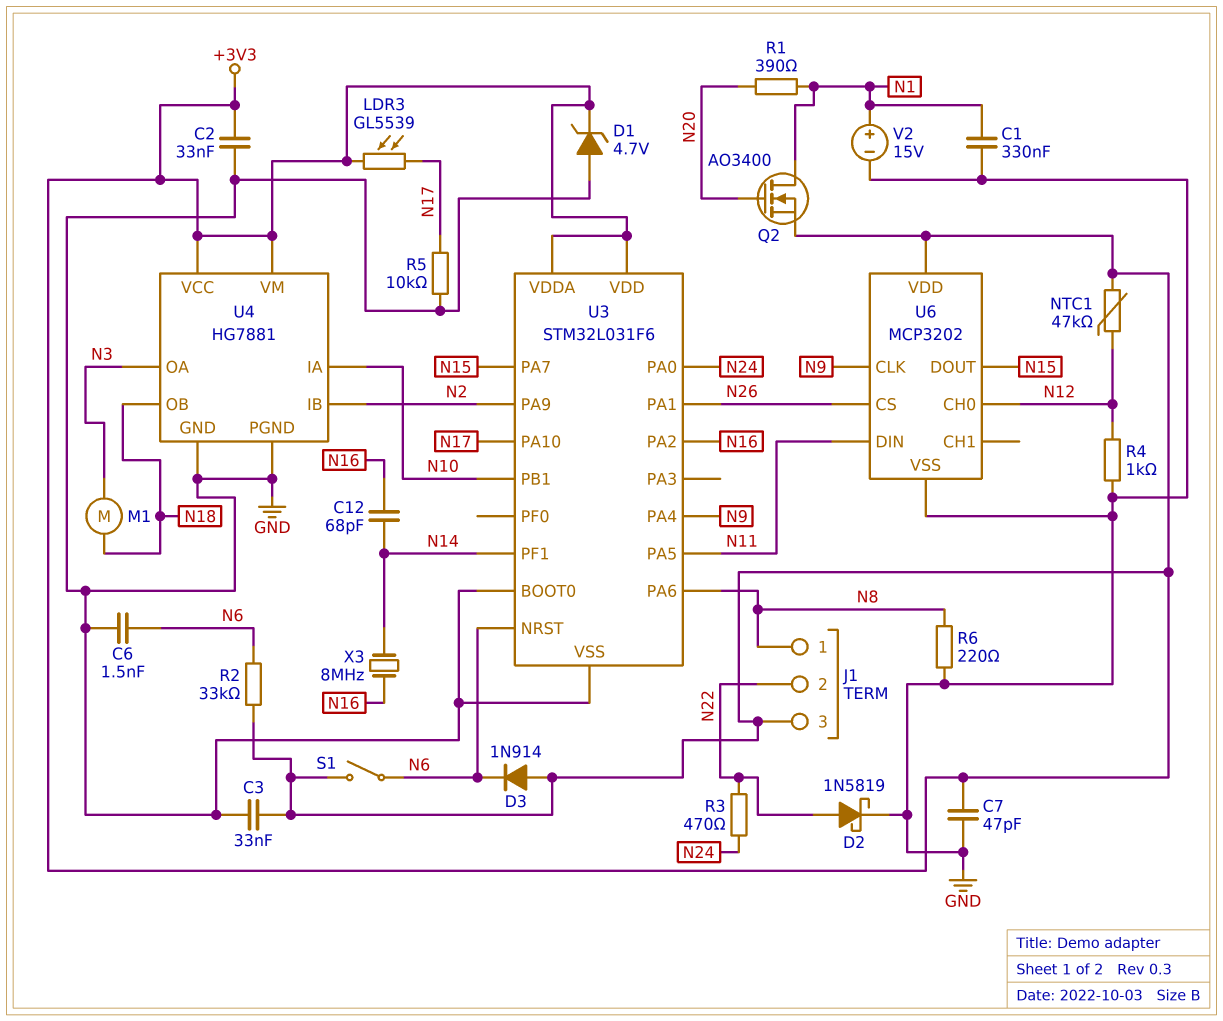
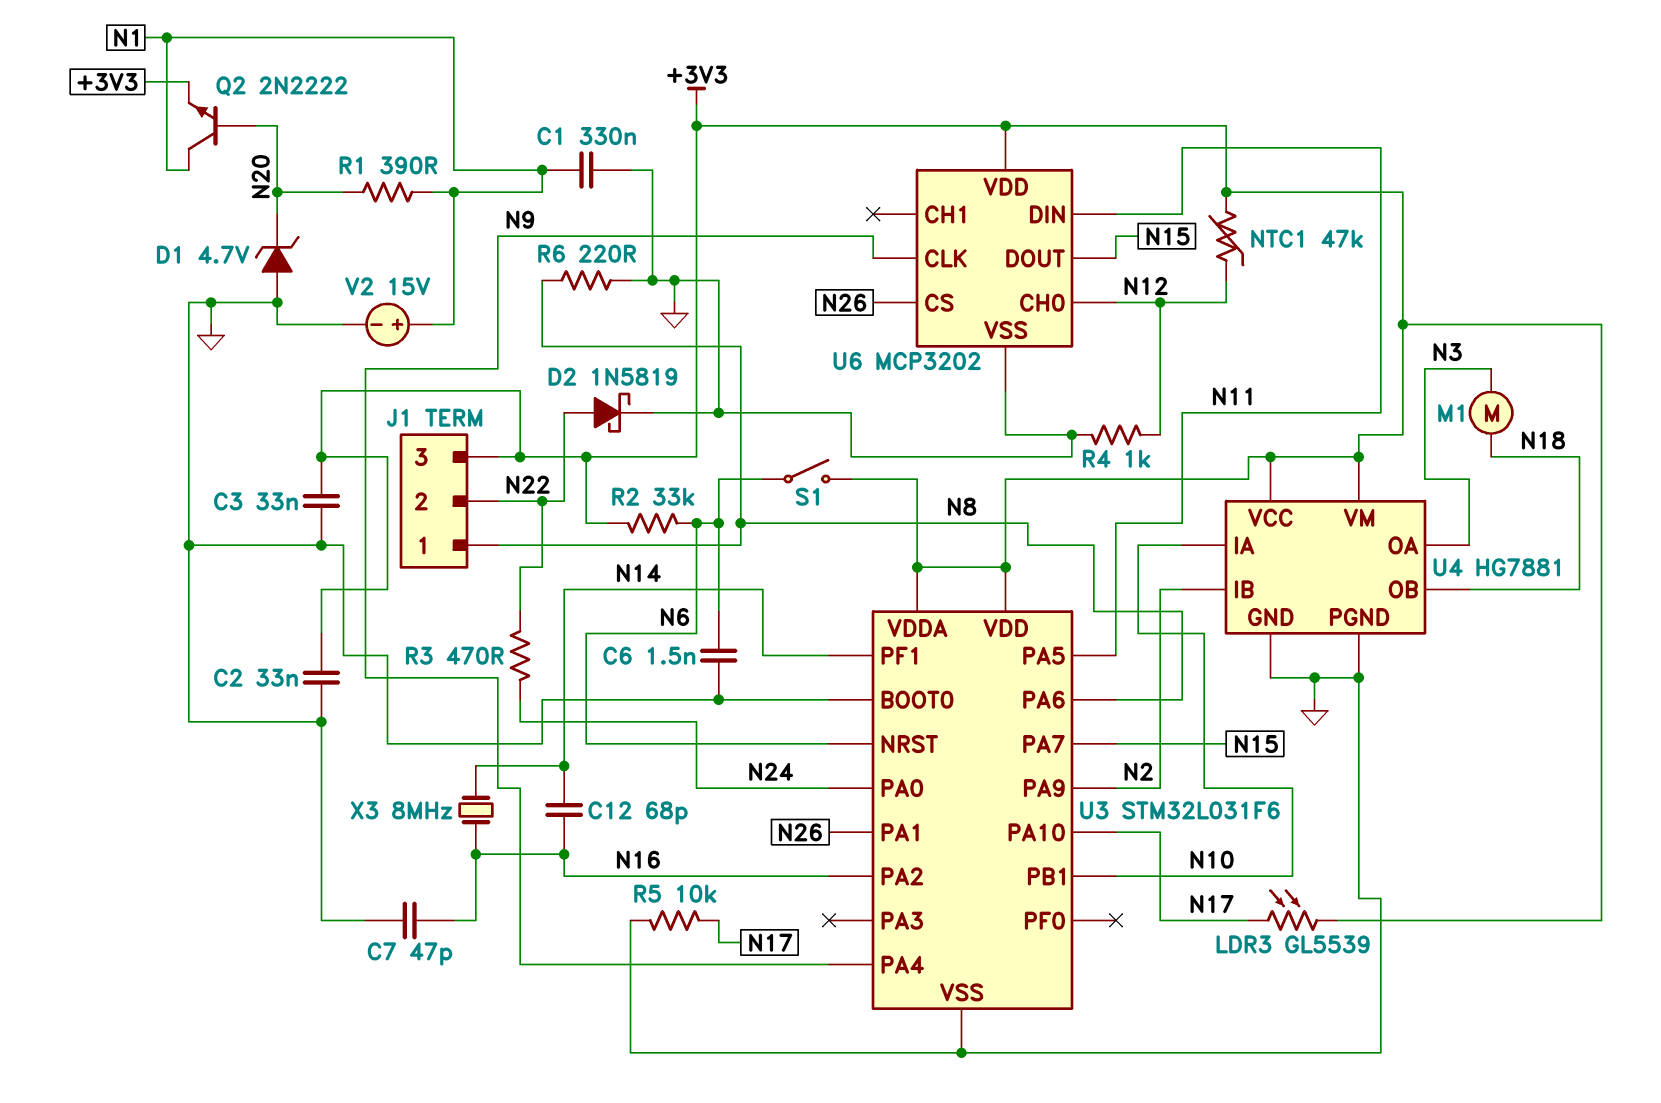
C7: 47pF (+3V3, GND) -> 47pF (GND, N16)
D1: zener 4.7V (A GND, K +3V3) -> zener 4.7V (A GND, K N20)
D3: diode 1N914 (A +3V3, K N6) -> none
Q2: NMOS AO3400 (G N20, D N1, S +3V3) -> NPN 2N2222 (B N20, C N1, E +3V3)

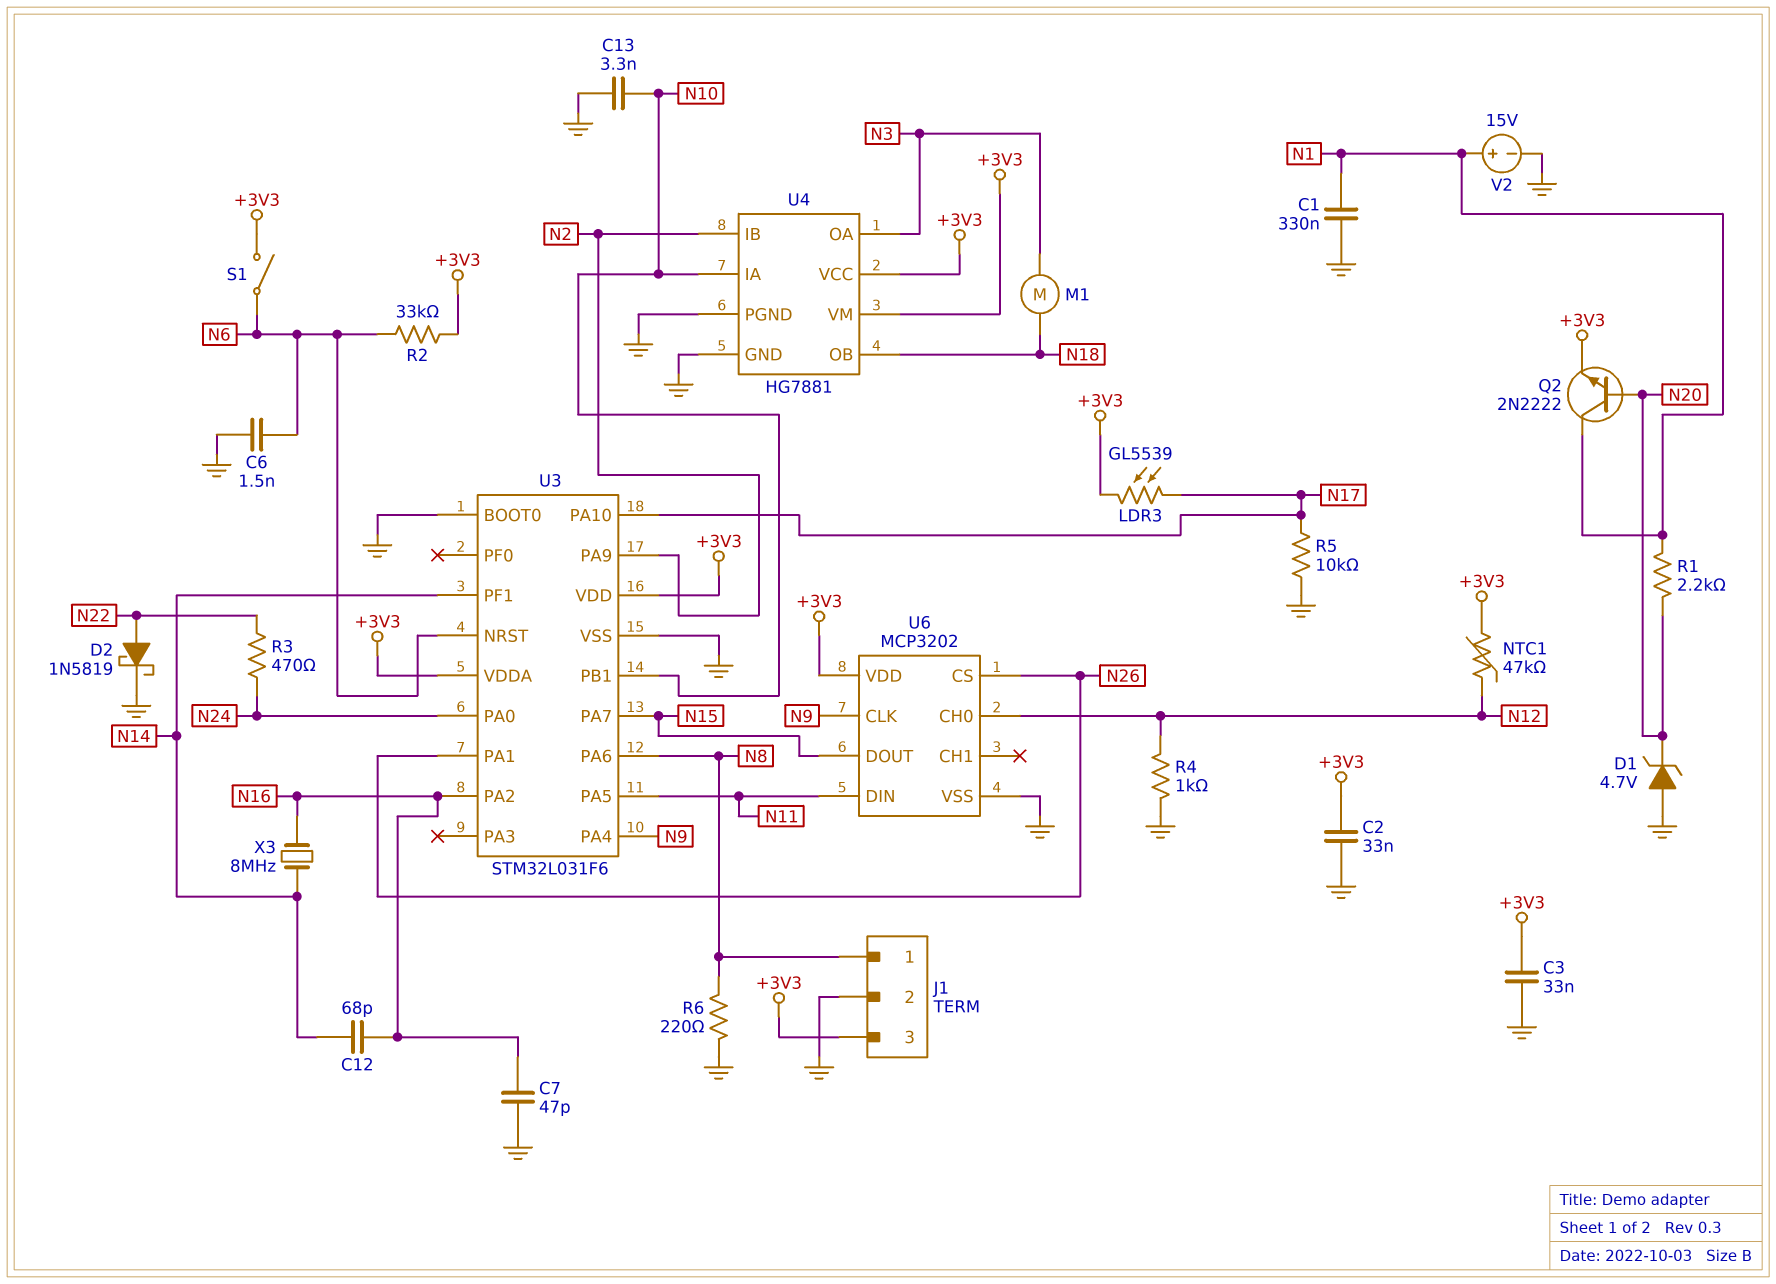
C13: none -> 3.3nF (GND, N10)
J1 pin 2: N22 -> GND
R1: 390 (N1, N20) -> 2.2k (N1, N20)

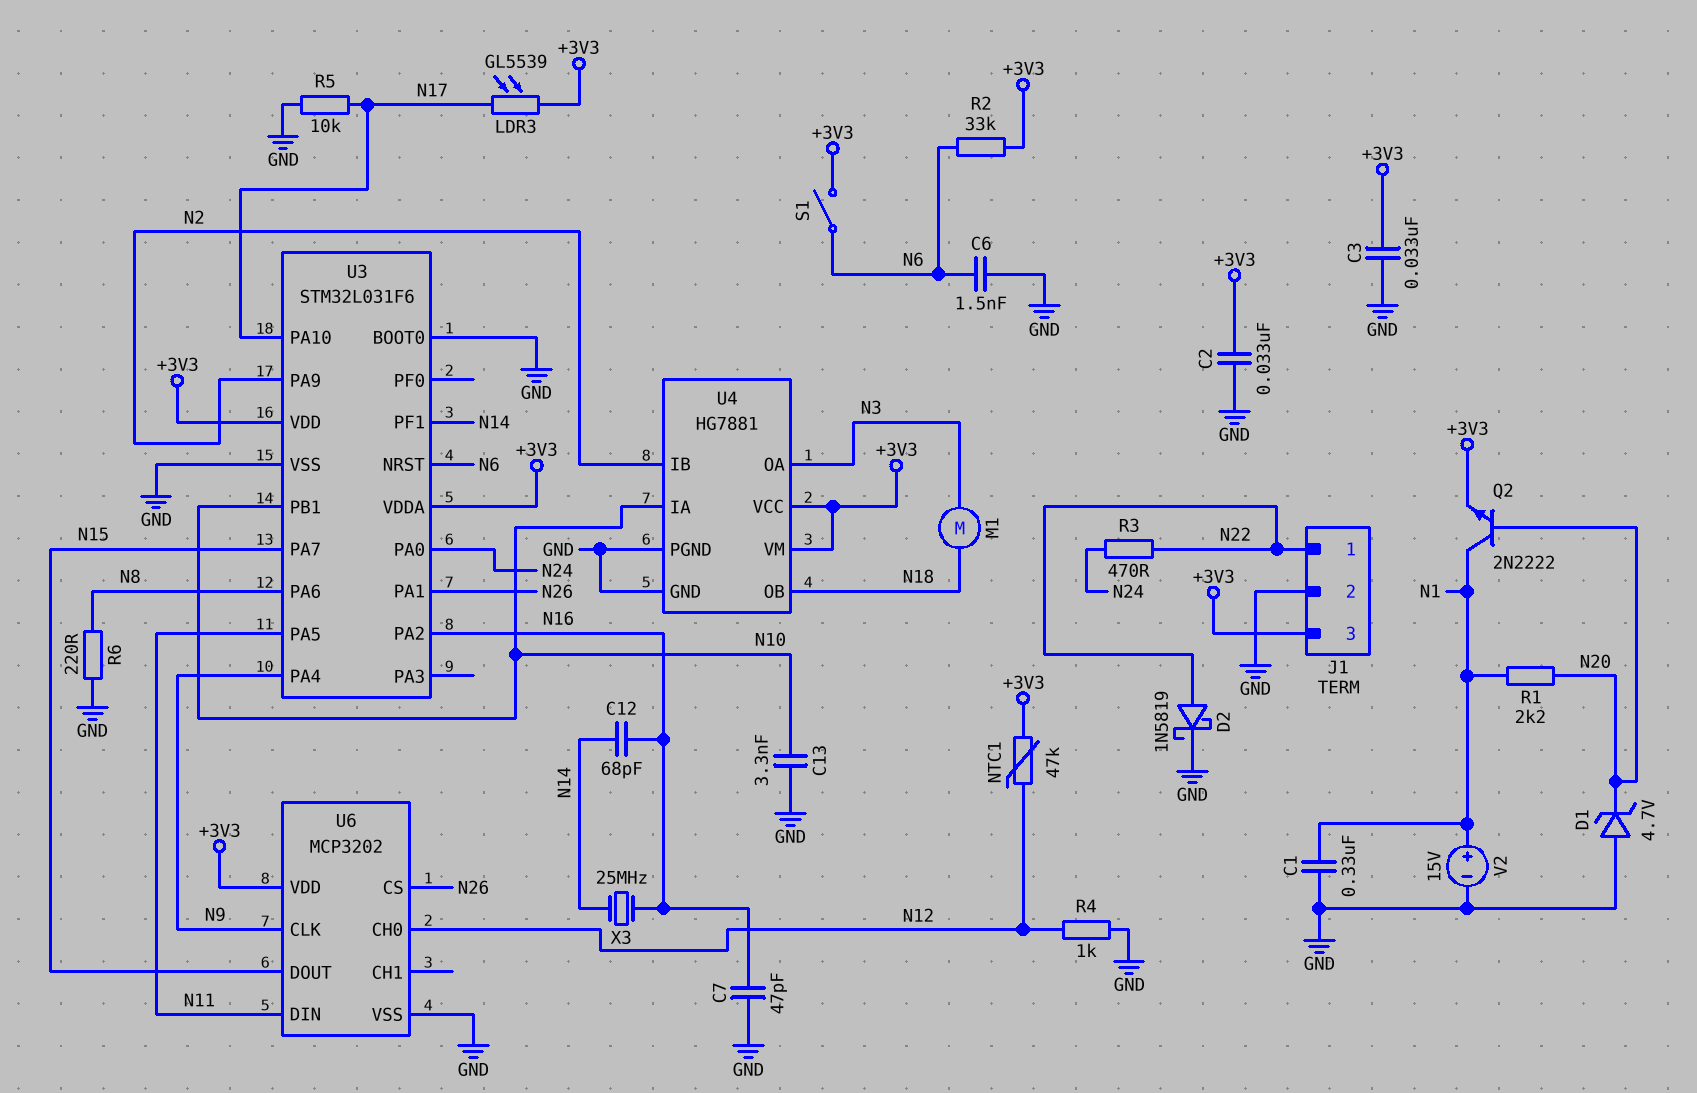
J1 pin 1: N8 -> N22
X3: 8MHz (N14, N16) -> 25MHz (N14, N16)

